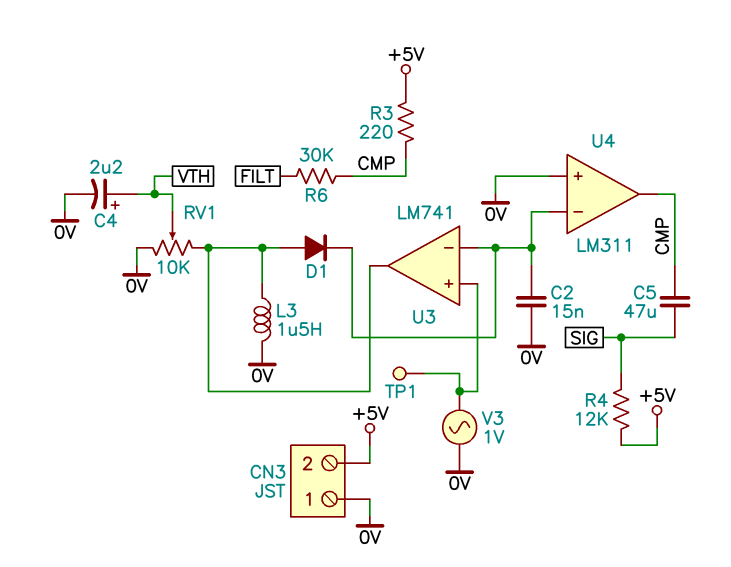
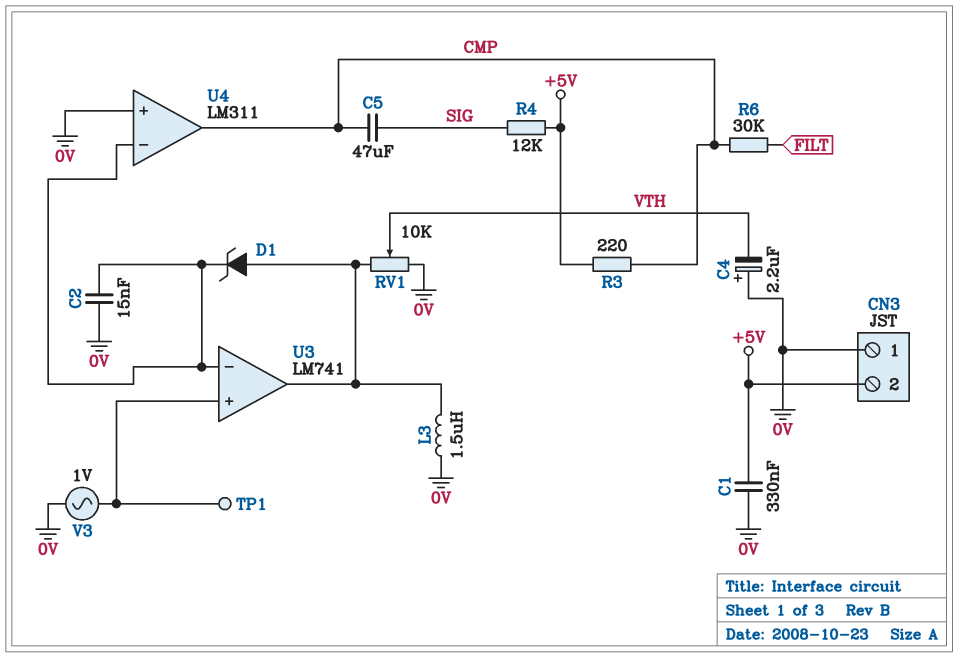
C1: none -> 330nF (+5V, 0V)
C4: 2.2uF (plus VTH, minus 0V) -> 2.2uF (plus 0V, minus VTH)
D1: diode (A U3/out, K U3/in-) -> zener (A U3/out, K U3/in-)

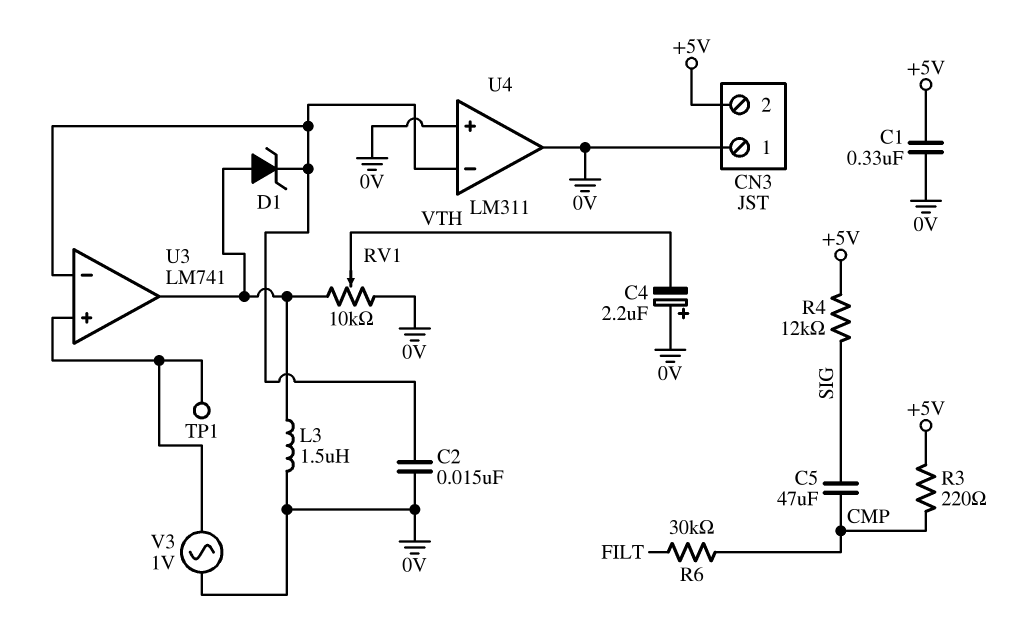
U4 pin out: CMP -> 0V

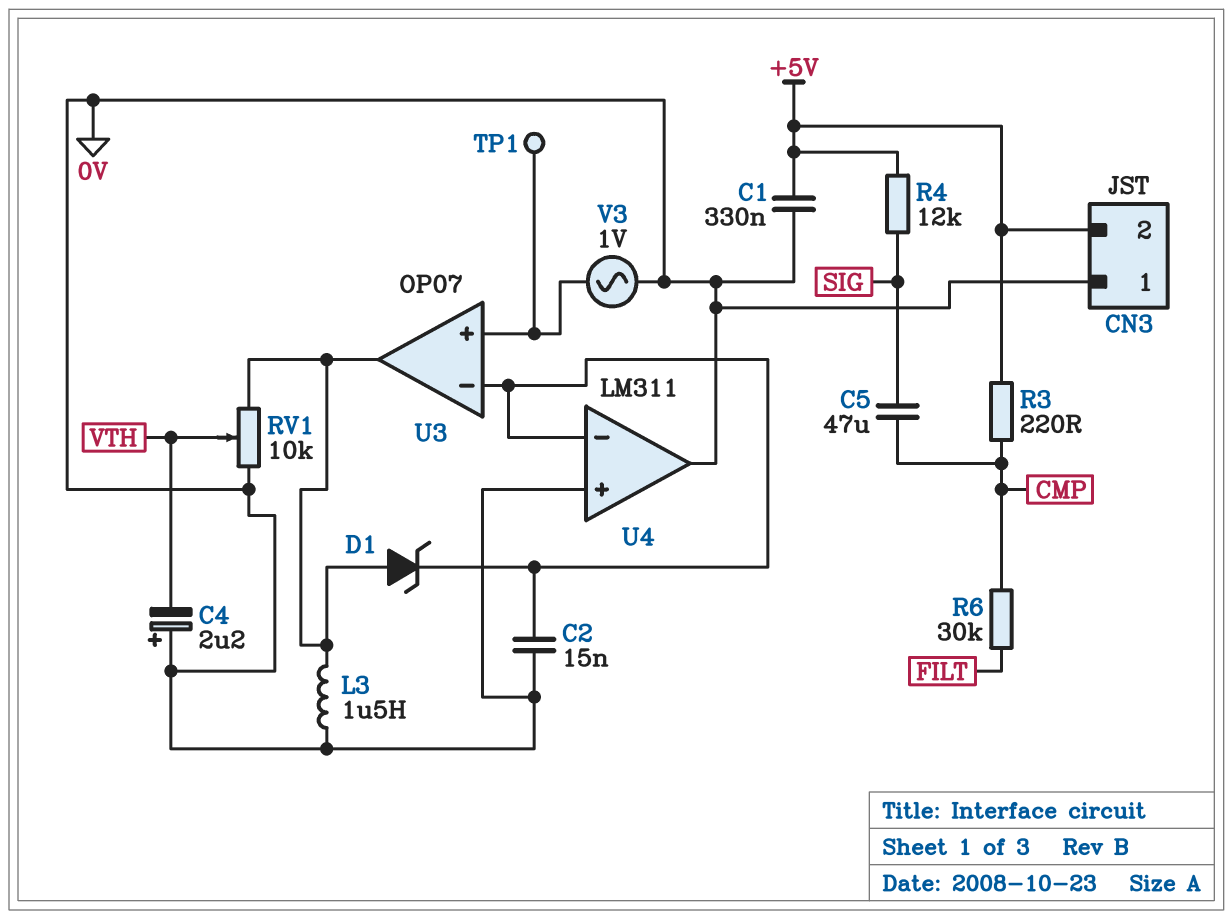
U3: LM741 -> OP07

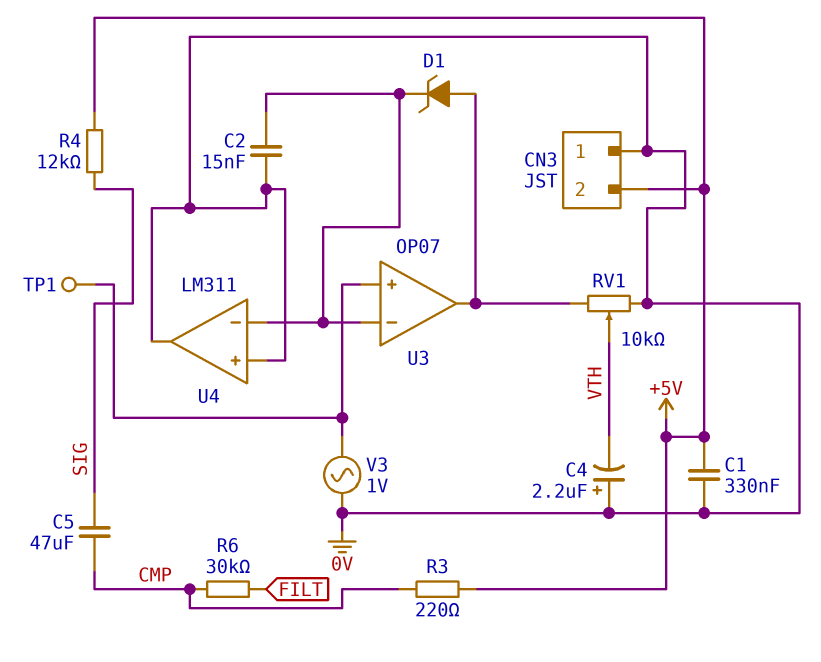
L3: 1.5uH (0V, U3/out) -> none

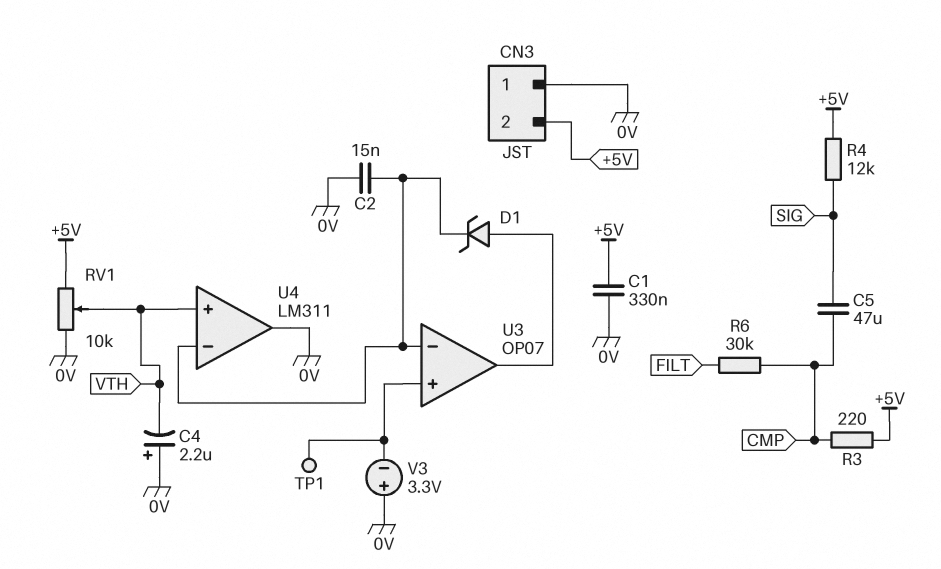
RV1: 10k (0V, U3/out, wiper VTH) -> 10k (+5V, 0V, wiper VTH)
U4 pin in+: 0V -> VTH
V3: AC 1V (0V, U3/in+) -> 3.3V (plus 0V, minus U3/in+)

